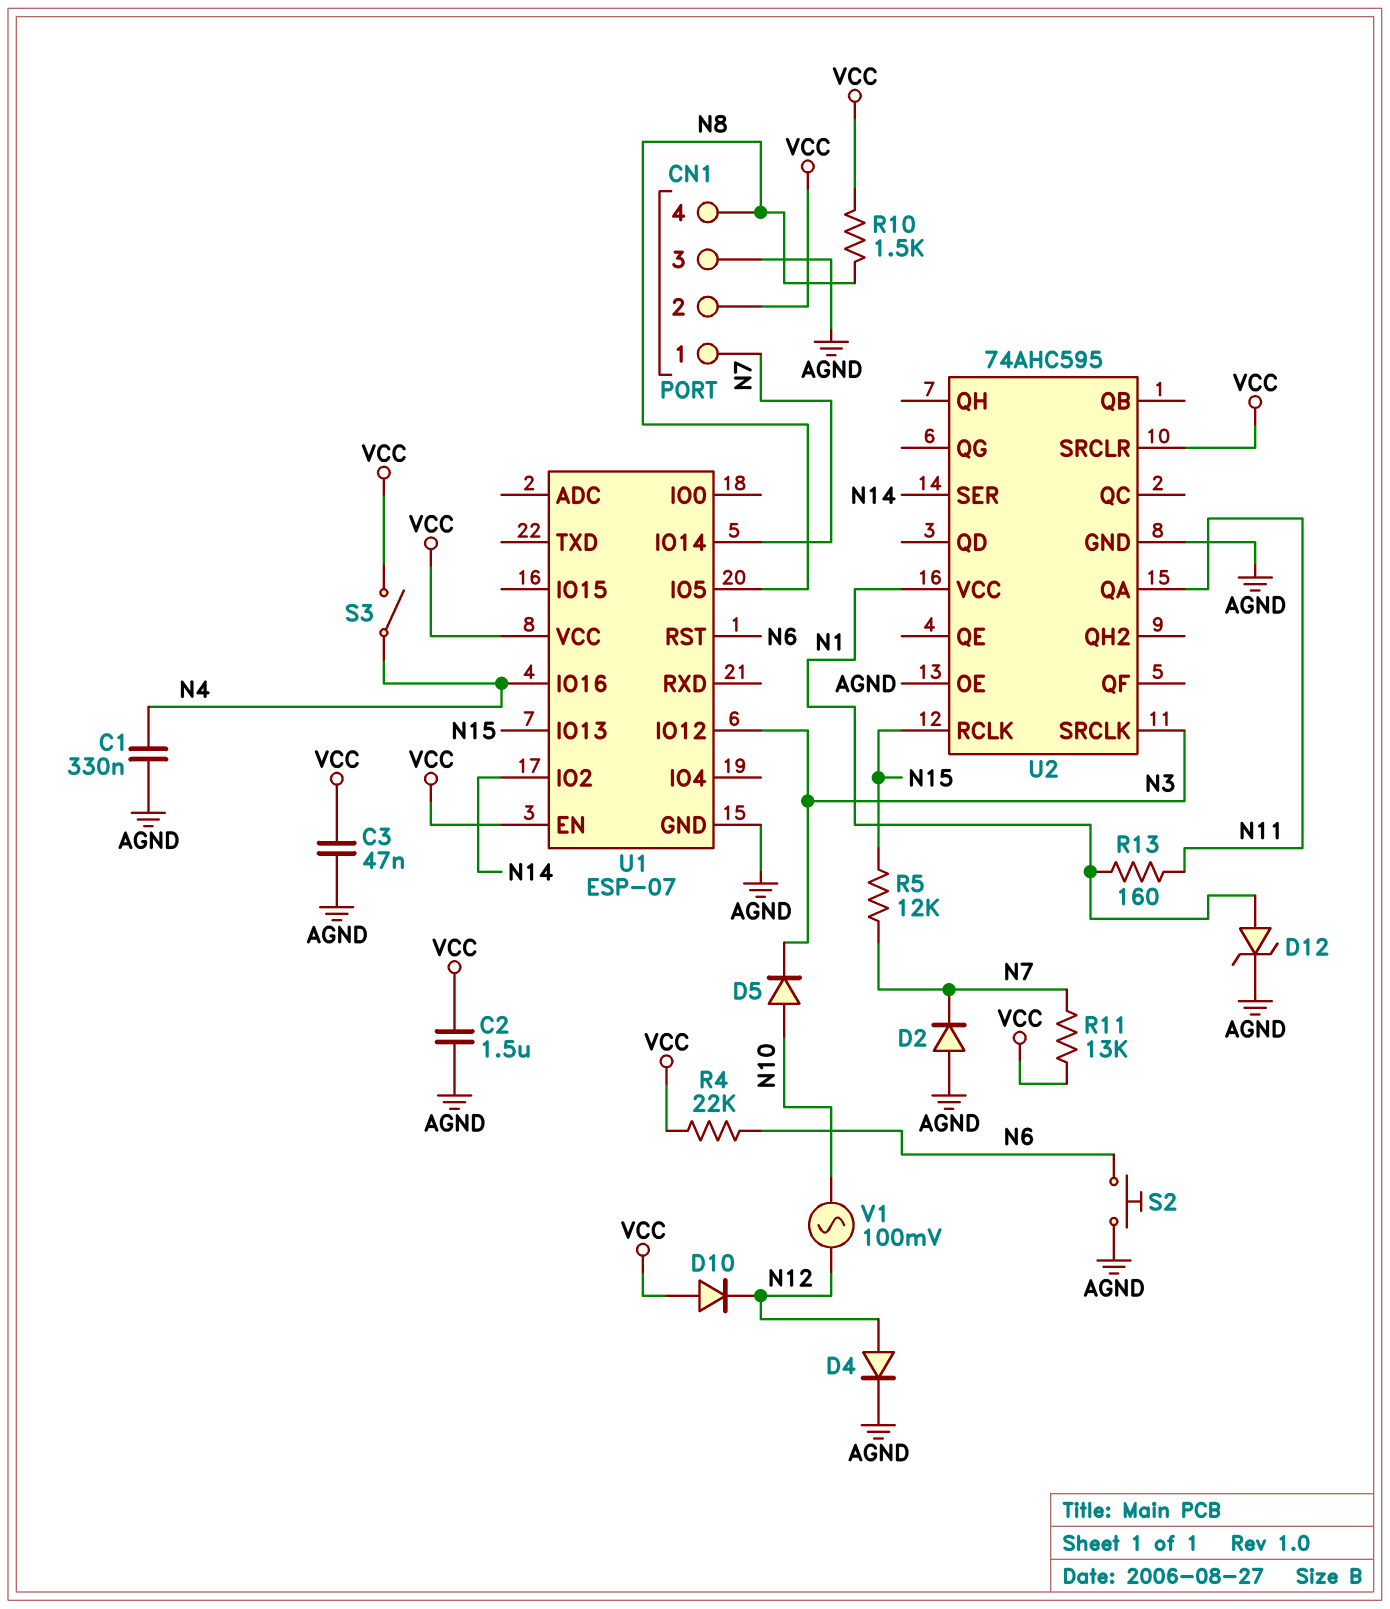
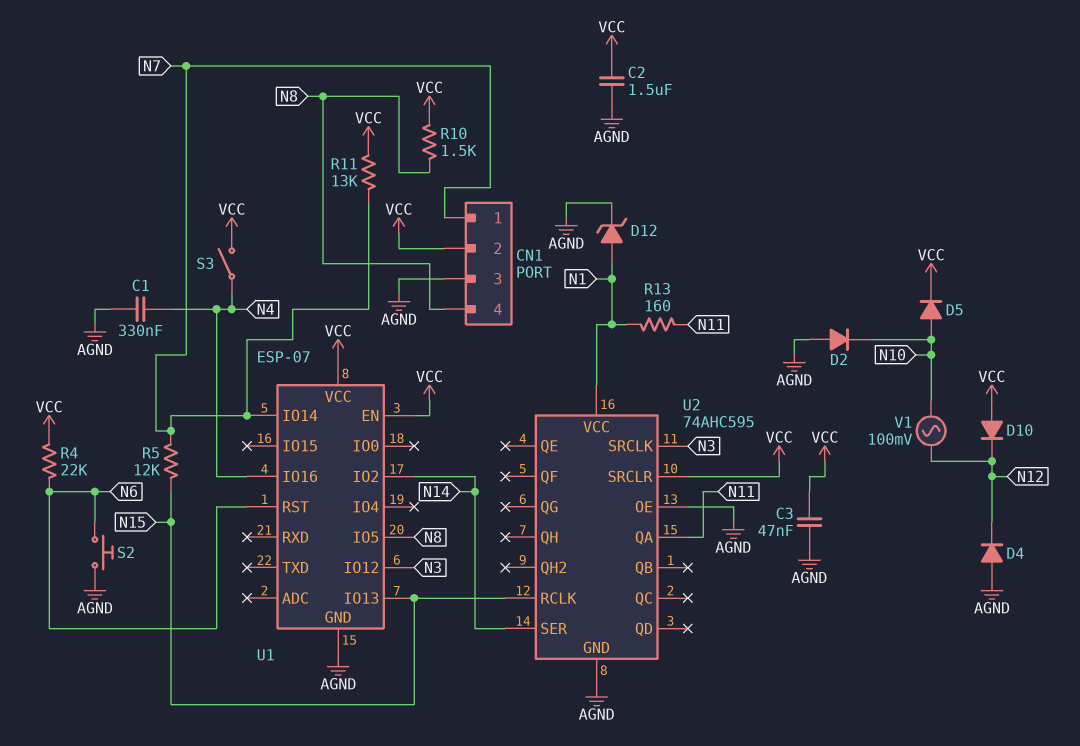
D2: diode (A AGND, K N7) -> diode (A AGND, K N10)
D4: diode (A N12, K AGND) -> diode (A AGND, K N12)
D5: diode (A N10, K N3) -> diode (A N10, K VCC)

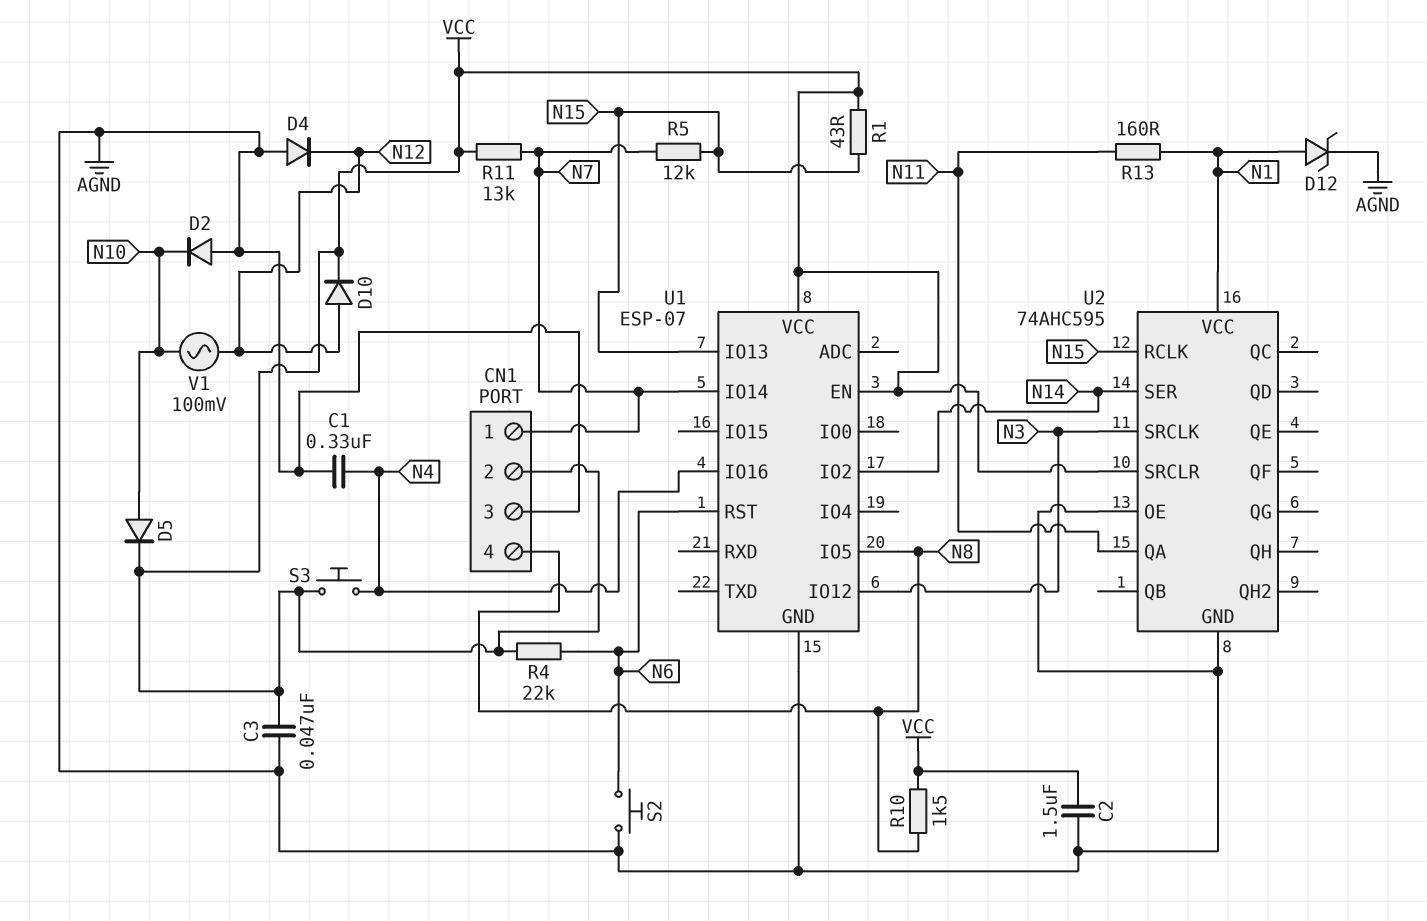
D10: diode (A VCC, K N12) -> diode (A N12, K VCC)
R1: none -> 43 (N15, VCC)
S3: switch (N4, VCC) -> button (N4, VCC)

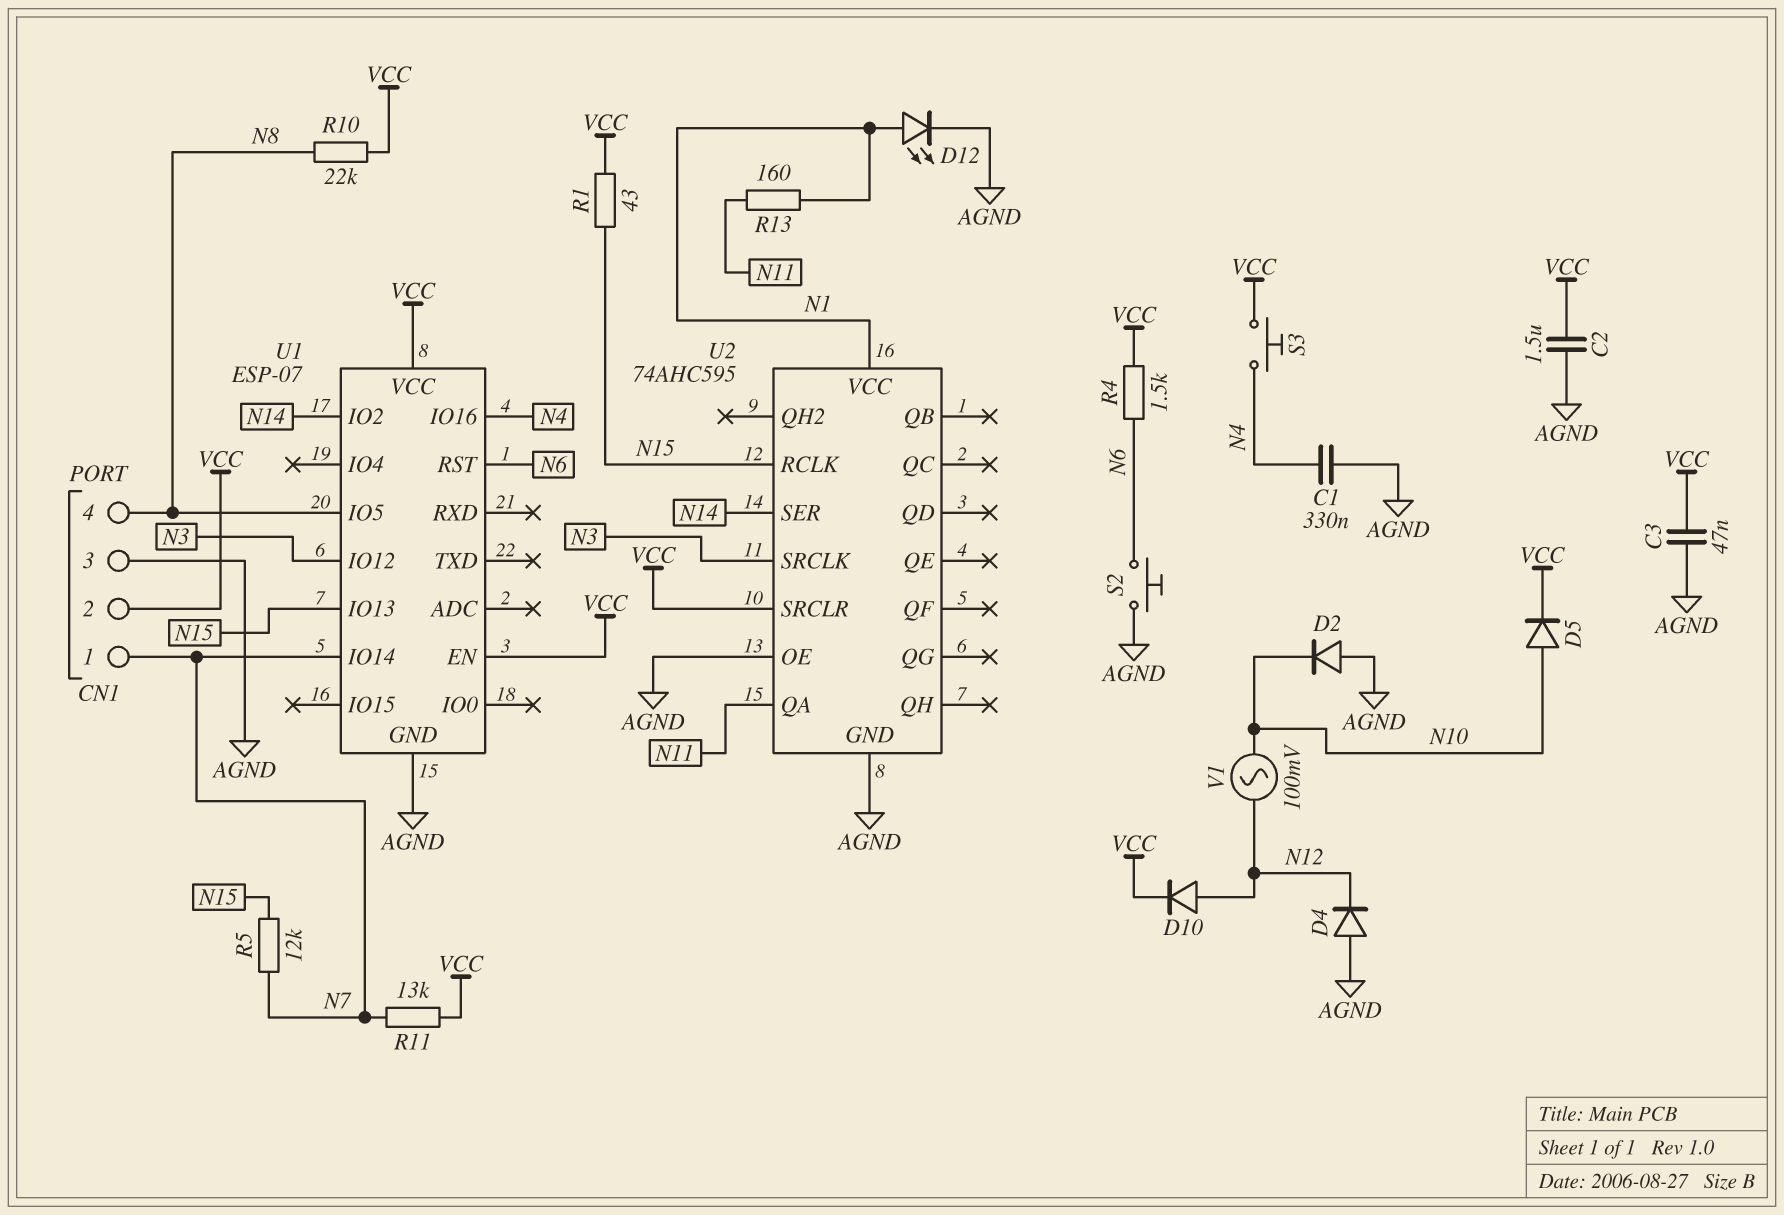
D12: zener (A N1, K AGND) -> LED (A N1, K AGND)
R4: 22k (N6, VCC) -> 1.5k (N6, VCC)
R10: 1.5k (N8, VCC) -> 22k (N8, VCC)

